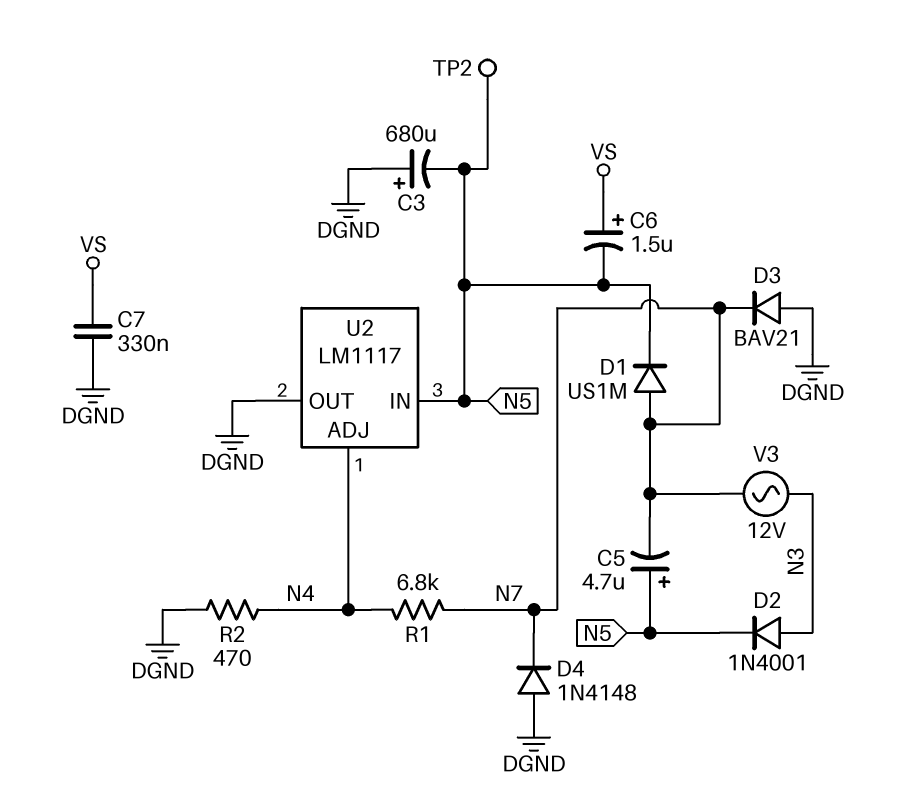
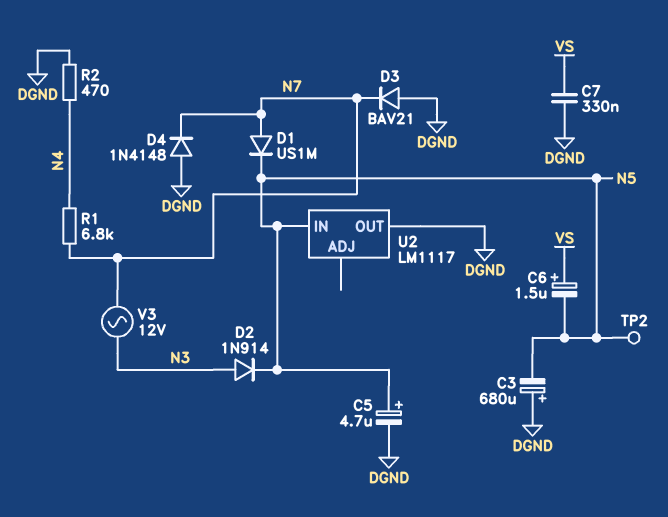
C5: 4.7uF (plus N5, minus N7) -> 4.7uF (plus N5, minus DGND)
D2: diode 1N4001 (A N3, K N5) -> diode 1N914 (A N3, K N5)
U2 pin ADJ: N4 -> none

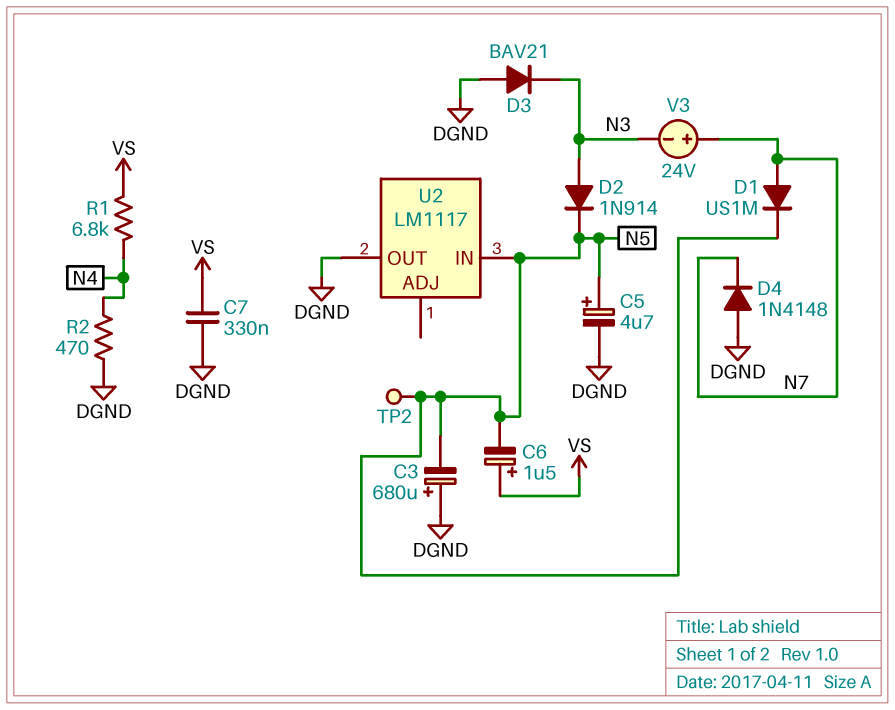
D3: diode BAV21 (A DGND, K N7) -> diode BAV21 (A DGND, K N3)
R1: 6.8k (N4, N7) -> 6.8k (N4, VS)
V3: AC 12V (N3, N7) -> 24V (plus N7, minus N3)

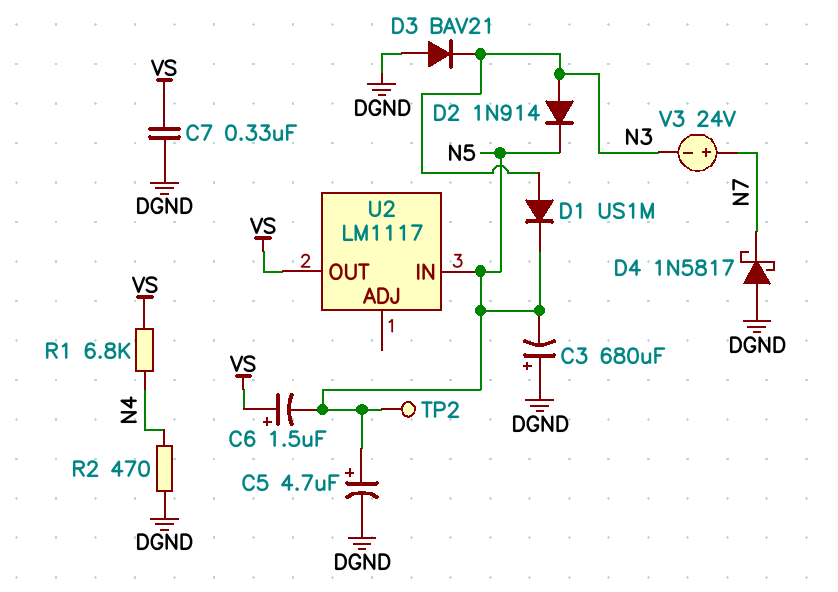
D1: diode US1M (A N7, K N5) -> diode US1M (A N3, K N5)
D4: diode 1N4148 (A DGND, K N7) -> schottky 1N5817 (A DGND, K N7)
U2 pin OUT: DGND -> VS

